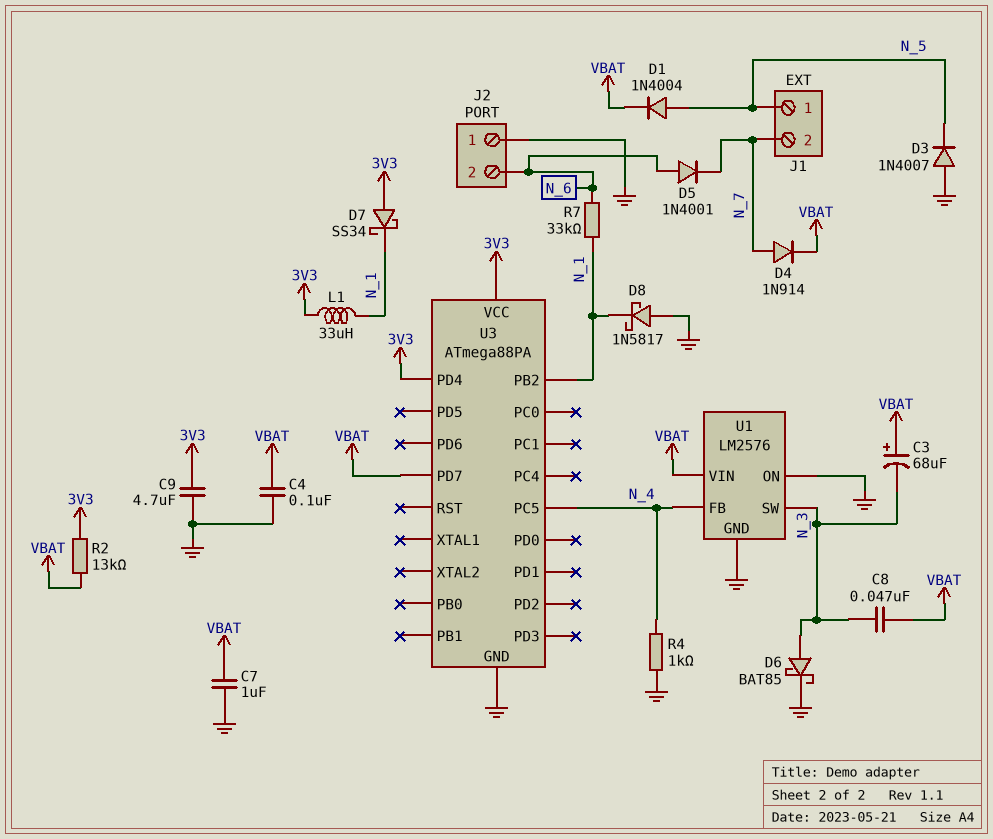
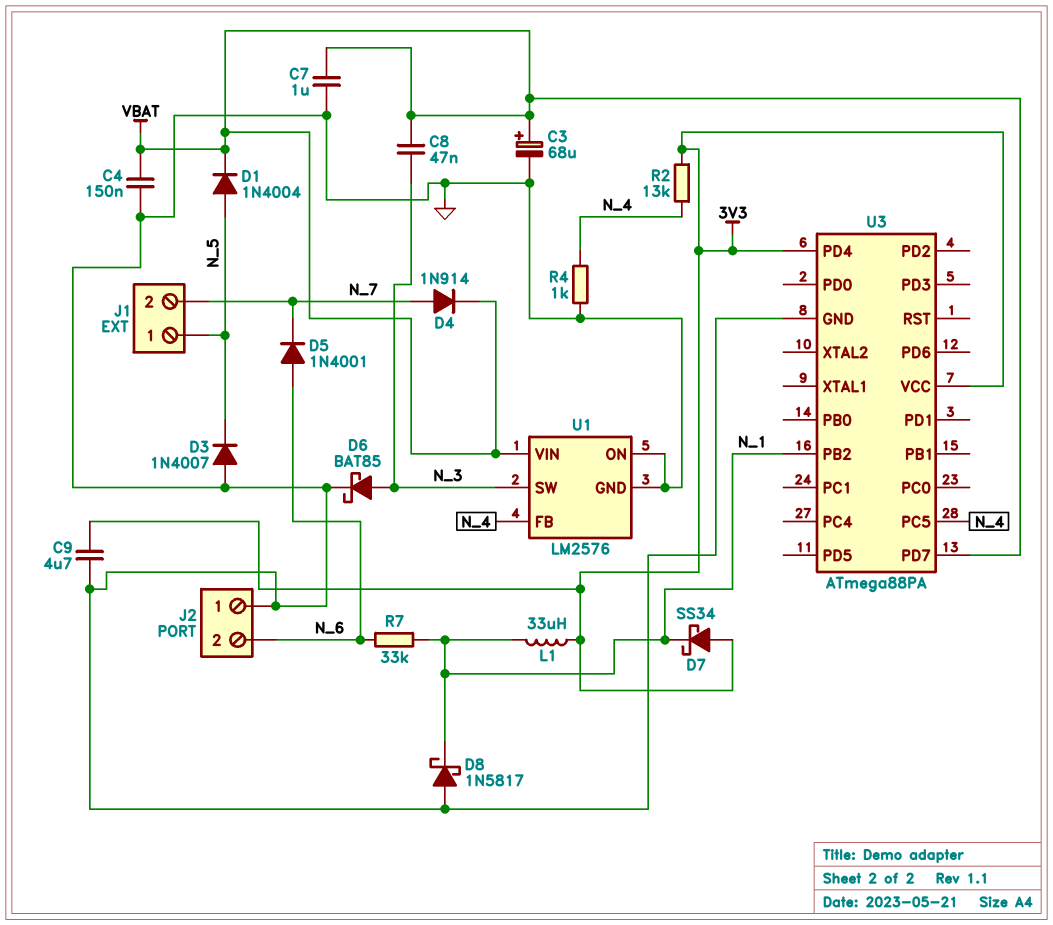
C3: 68uF (plus VBAT, minus N_3) -> 68uF (plus VBAT, minus GND)
C4: 100nF (GND, VBAT) -> 150nF (GND, VBAT)
R2: 13k (3V3, VBAT) -> 13k (3V3, N_4)

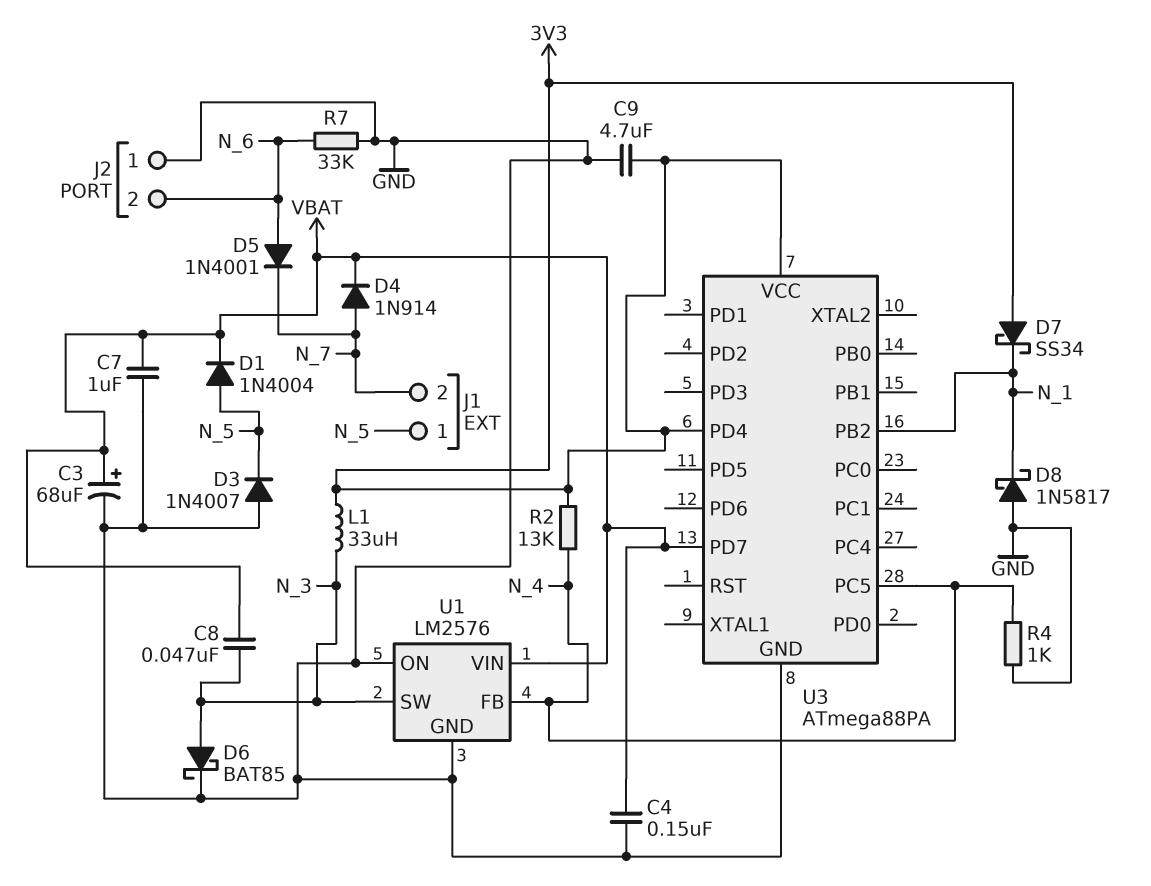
L1: 33uH (3V3, N_1) -> 33uH (3V3, N_3)
R7: 33k (N_1, N_6) -> 33k (GND, N_6)

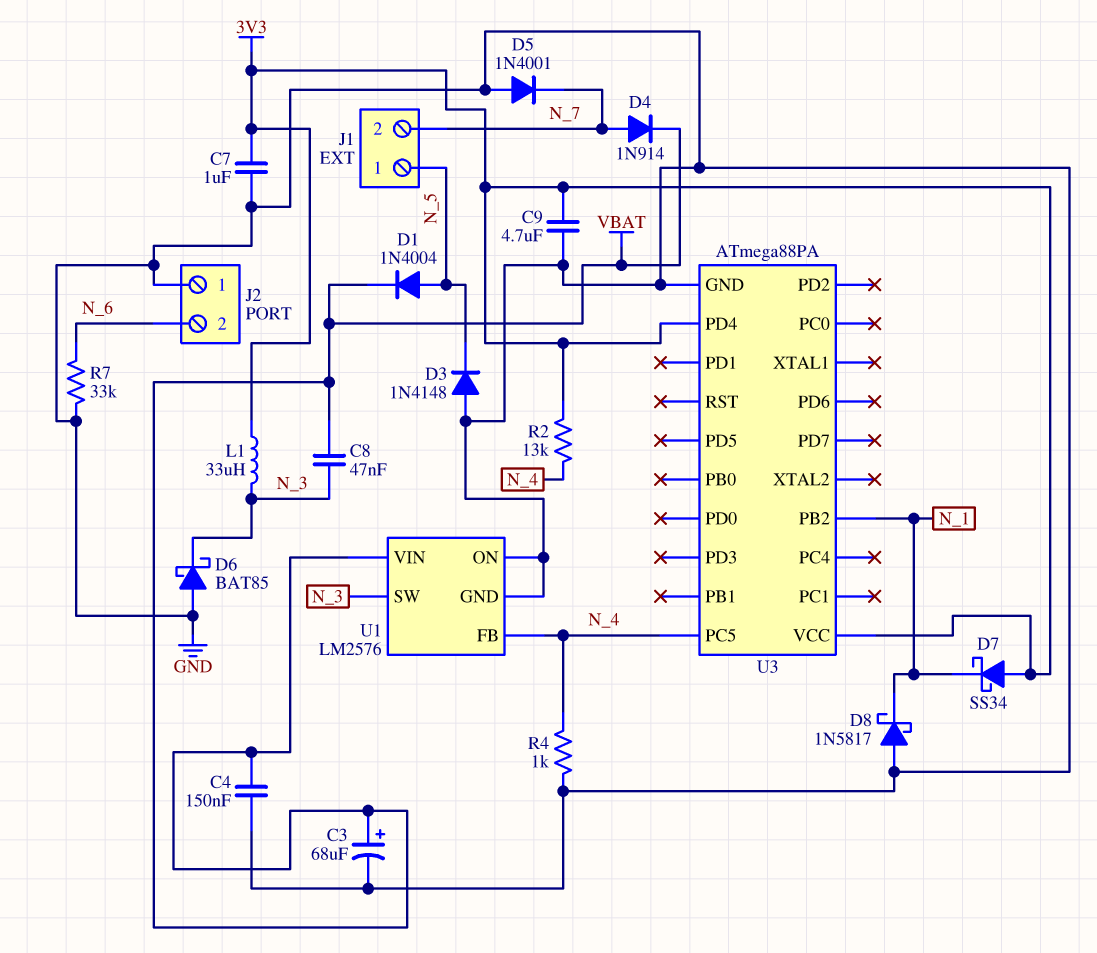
C7: 1uF (GND, VBAT) -> 1uF (3V3, GND)
D3: diode 1N4007 (A GND, K N_5) -> diode 1N4148 (A GND, K N_5)
D5: diode 1N4001 (A N_6, K N_7) -> diode 1N4001 (A GND, K N_7)
D6: schottky BAT85 (A N_3, K GND) -> schottky BAT85 (A GND, K N_3)
U3 pin PD7: VBAT -> none

